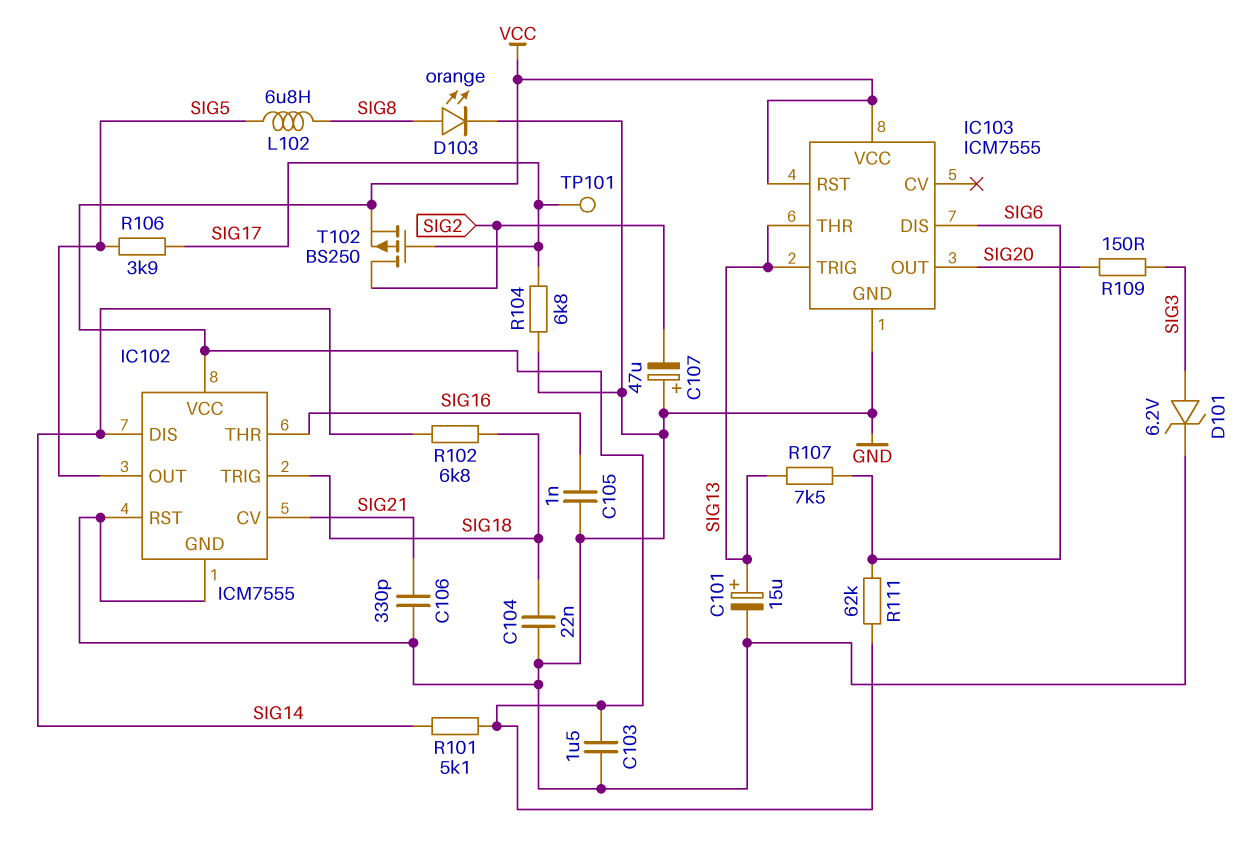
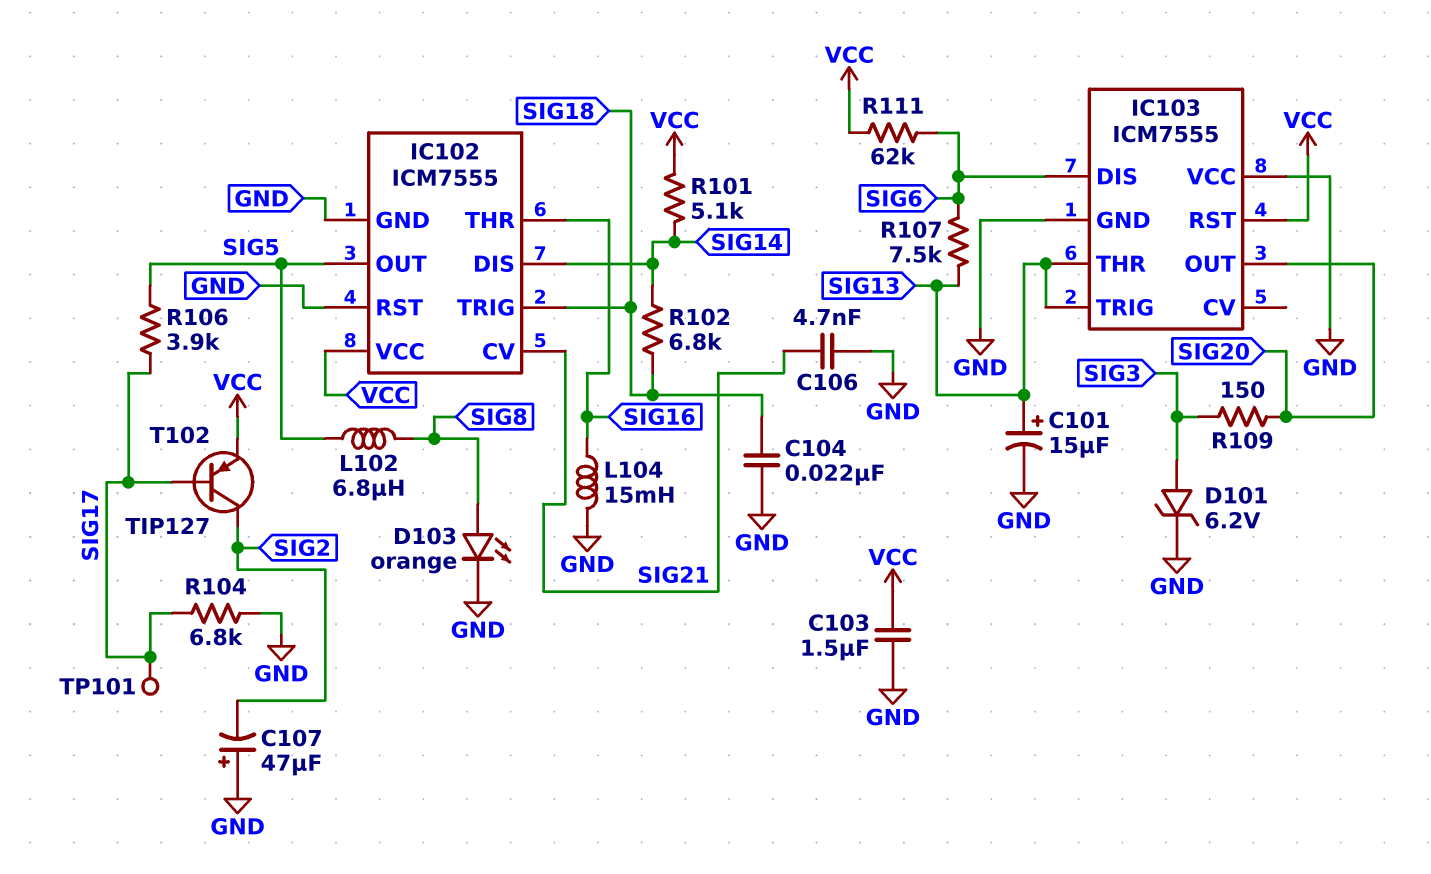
C105: 1nF (GND, SIG16) -> none
C106: 330pF (GND, SIG21) -> 4.7nF (GND, SIG21)
IC103 pin VCC: VCC -> GND
L104: none -> 15mH (GND, SIG16)
T102: PMOS BS250 (G SIG17, D SIG2, S VCC) -> PNP TIP127 (B SIG17, C SIG2, E VCC)

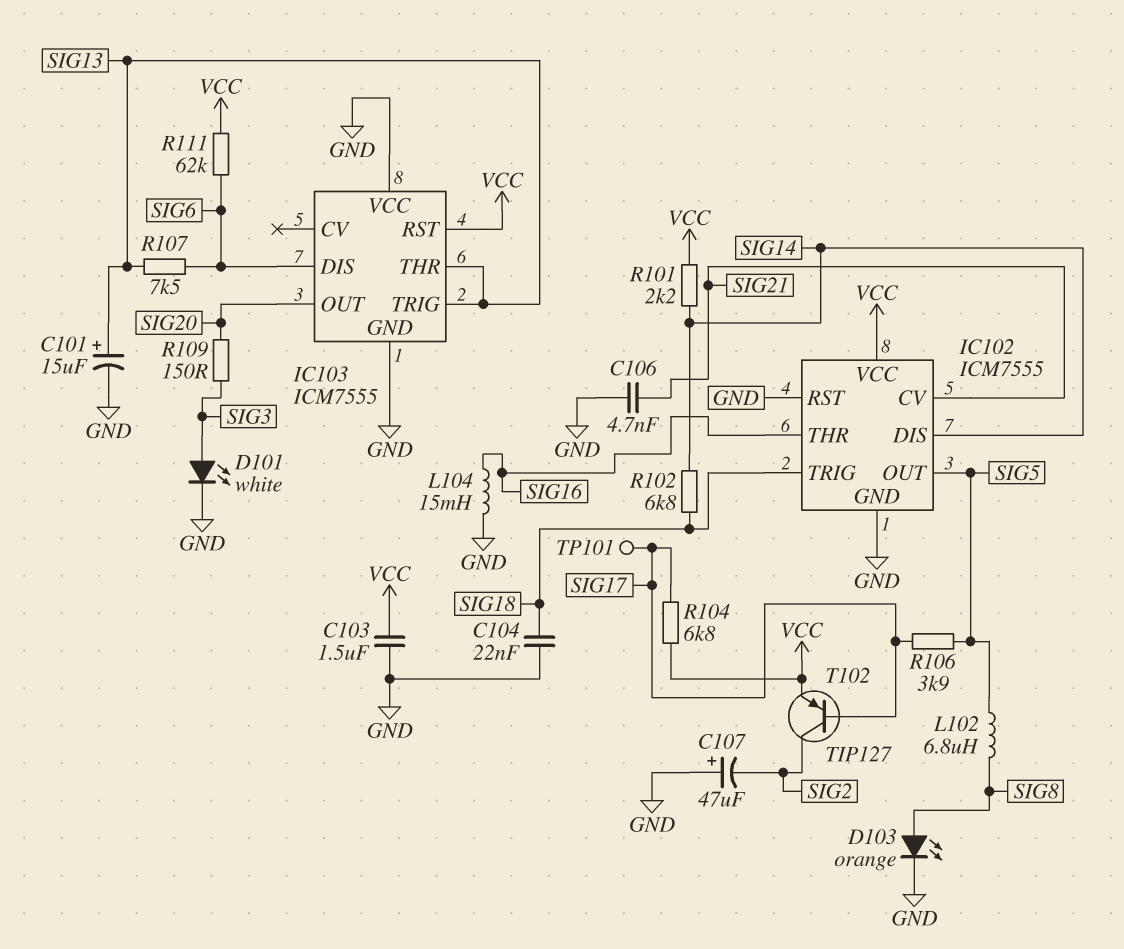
D101: zener 6.2V (A SIG3, K GND) -> LED white (A SIG3, K GND)
R101: 5.1k (SIG14, VCC) -> 2.2k (SIG14, VCC)
R104: 6.8k (GND, SIG17) -> 6.8k (SIG17, VCC)

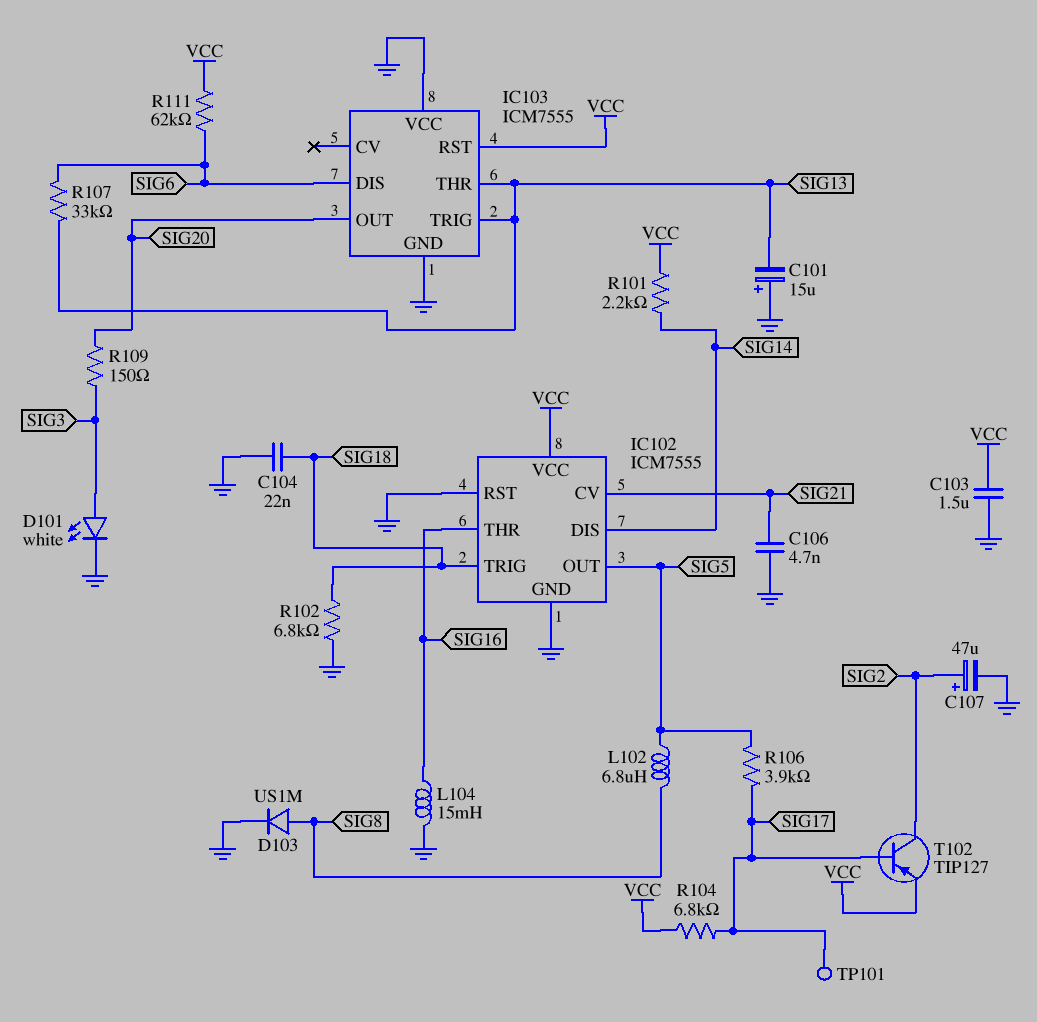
C101: 15uF (plus SIG13, minus GND) -> 15uF (plus GND, minus SIG13)
C107: 47uF (plus GND, minus SIG2) -> 47uF (plus SIG2, minus GND)
D103: LED orange (A SIG8, K GND) -> diode US1M (A SIG8, K GND)
R102: 6.8k (SIG14, SIG18) -> 6.8k (GND, SIG18)
R107: 7.5k (SIG6, SIG13) -> 33k (SIG6, SIG13)

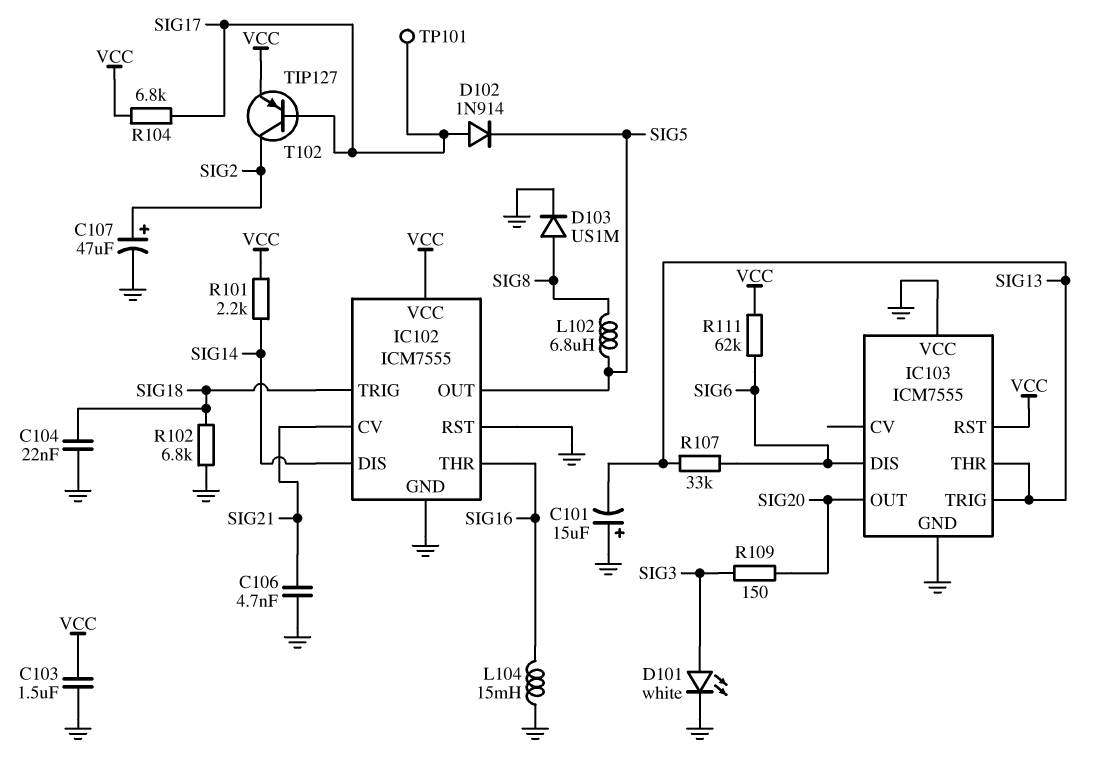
D102: none -> diode 1N914 (A SIG17, K SIG5)
R106: 3.9k (SIG5, SIG17) -> none

